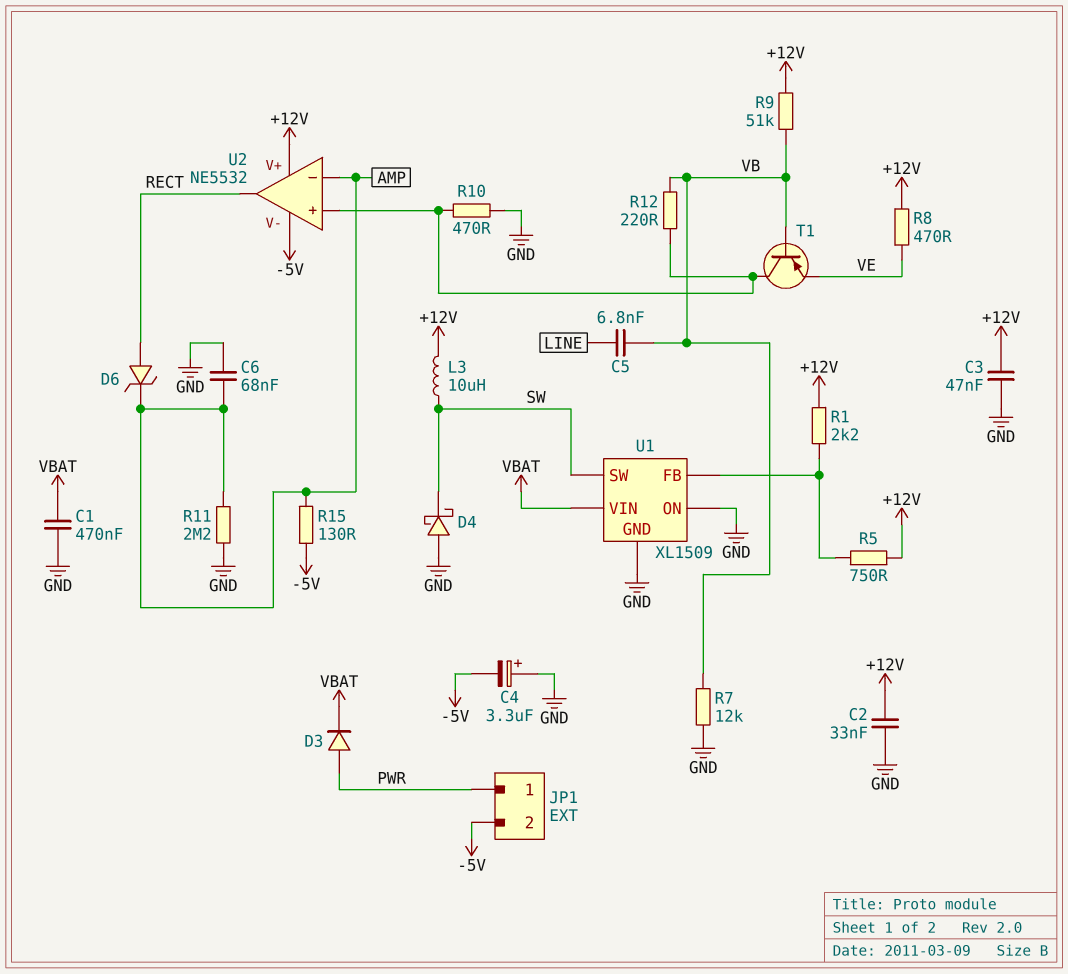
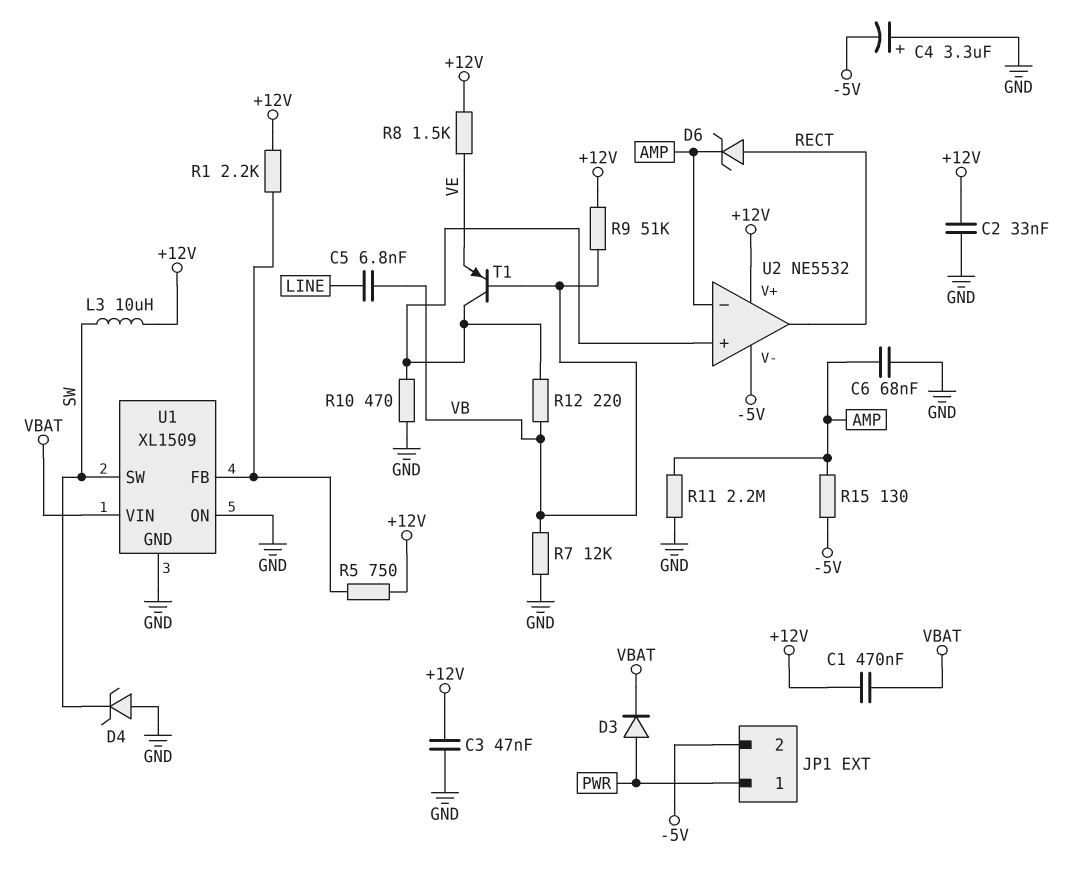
C1: 470nF (GND, VBAT) -> 470nF (+12V, VBAT)
D4: schottky (A GND, K SW) -> zener (A GND, K SW)
R8: 470 (+12V, VE) -> 1.5k (+12V, VE)

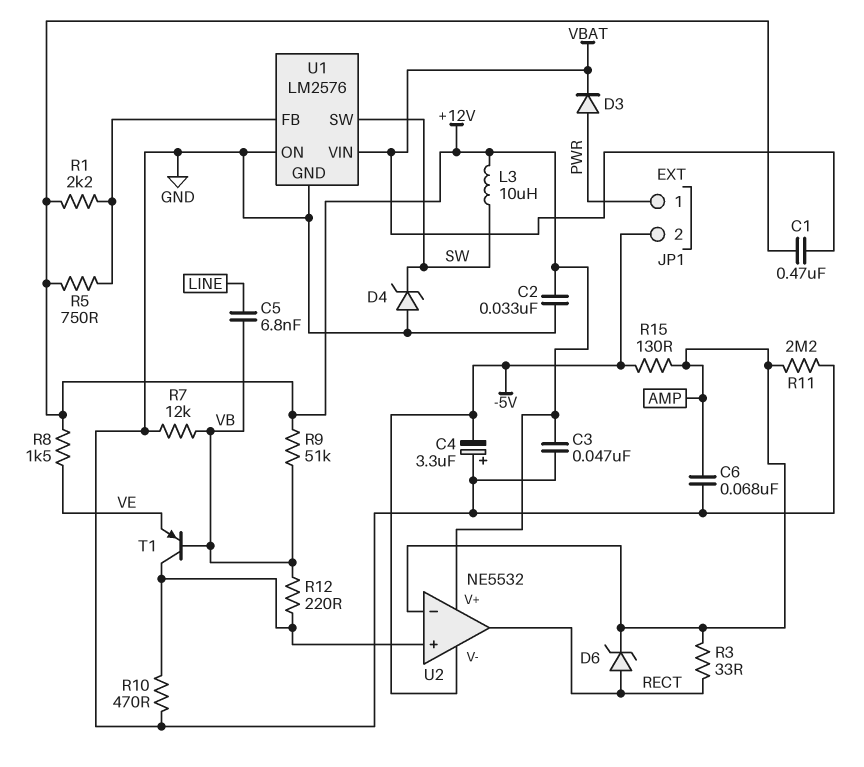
R3: none -> 33 (AMP, RECT)
U1: XL1509 -> LM2576

